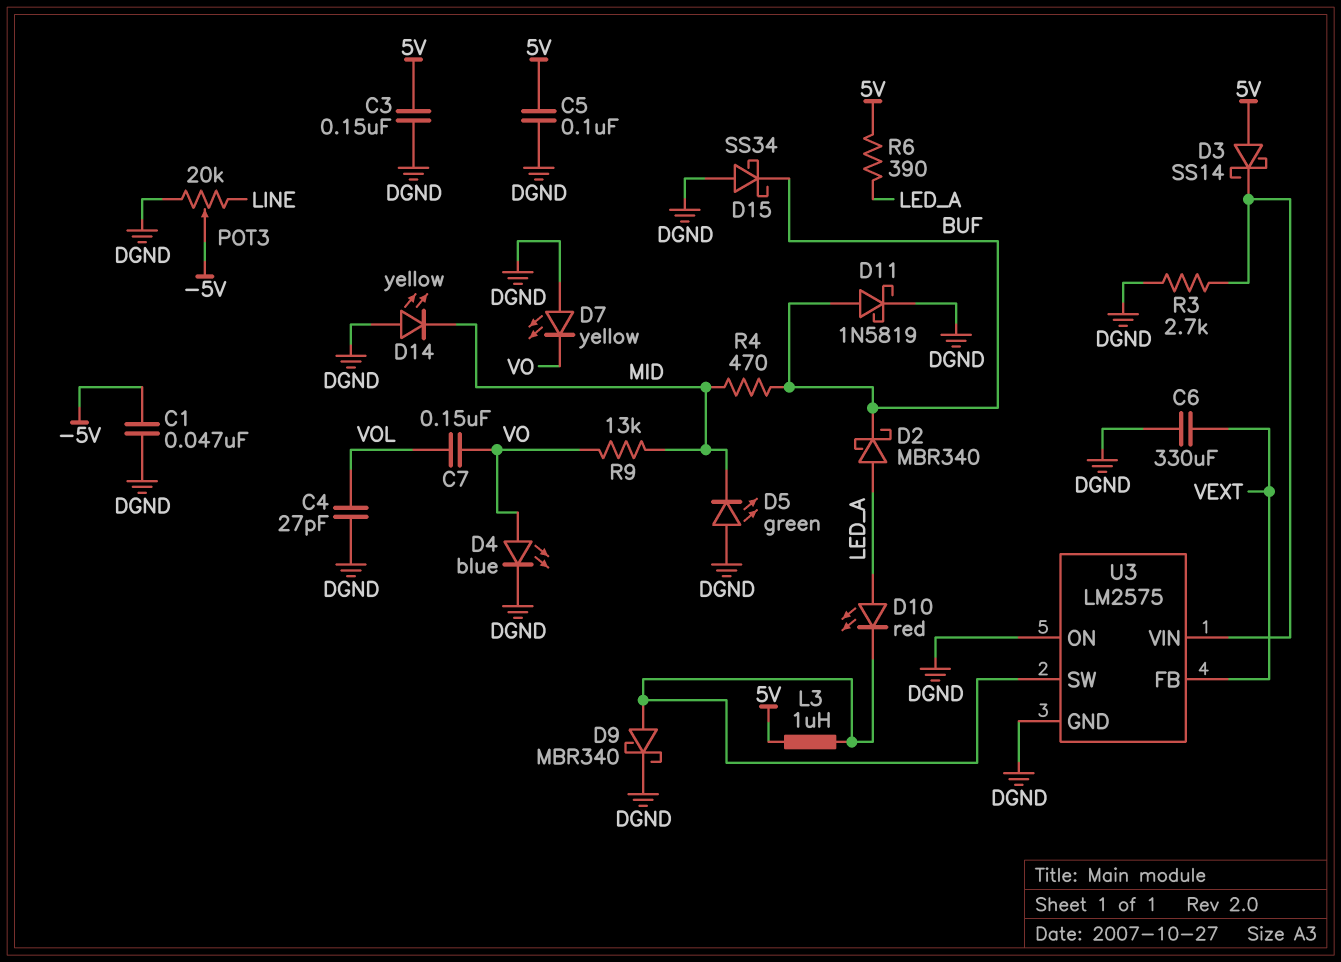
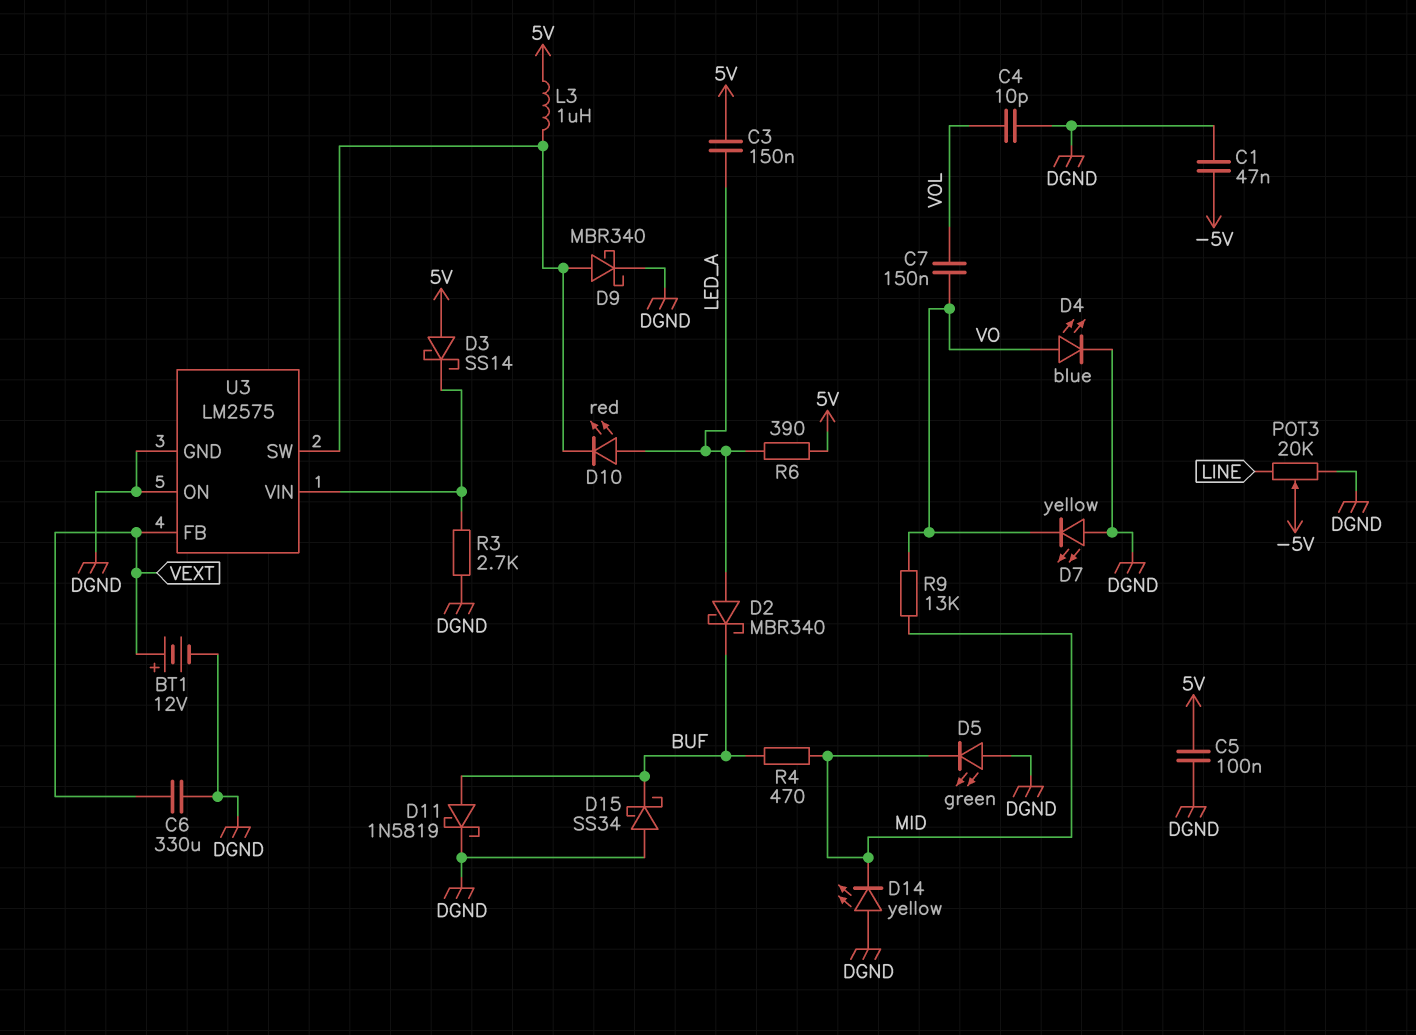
BT1: none -> 12V (plus VEXT, minus DGND)
C3: 150nF (5V, DGND) -> 150nF (5V, LED_A)
C4: 27pF (DGND, VOL) -> 10pF (DGND, VOL)

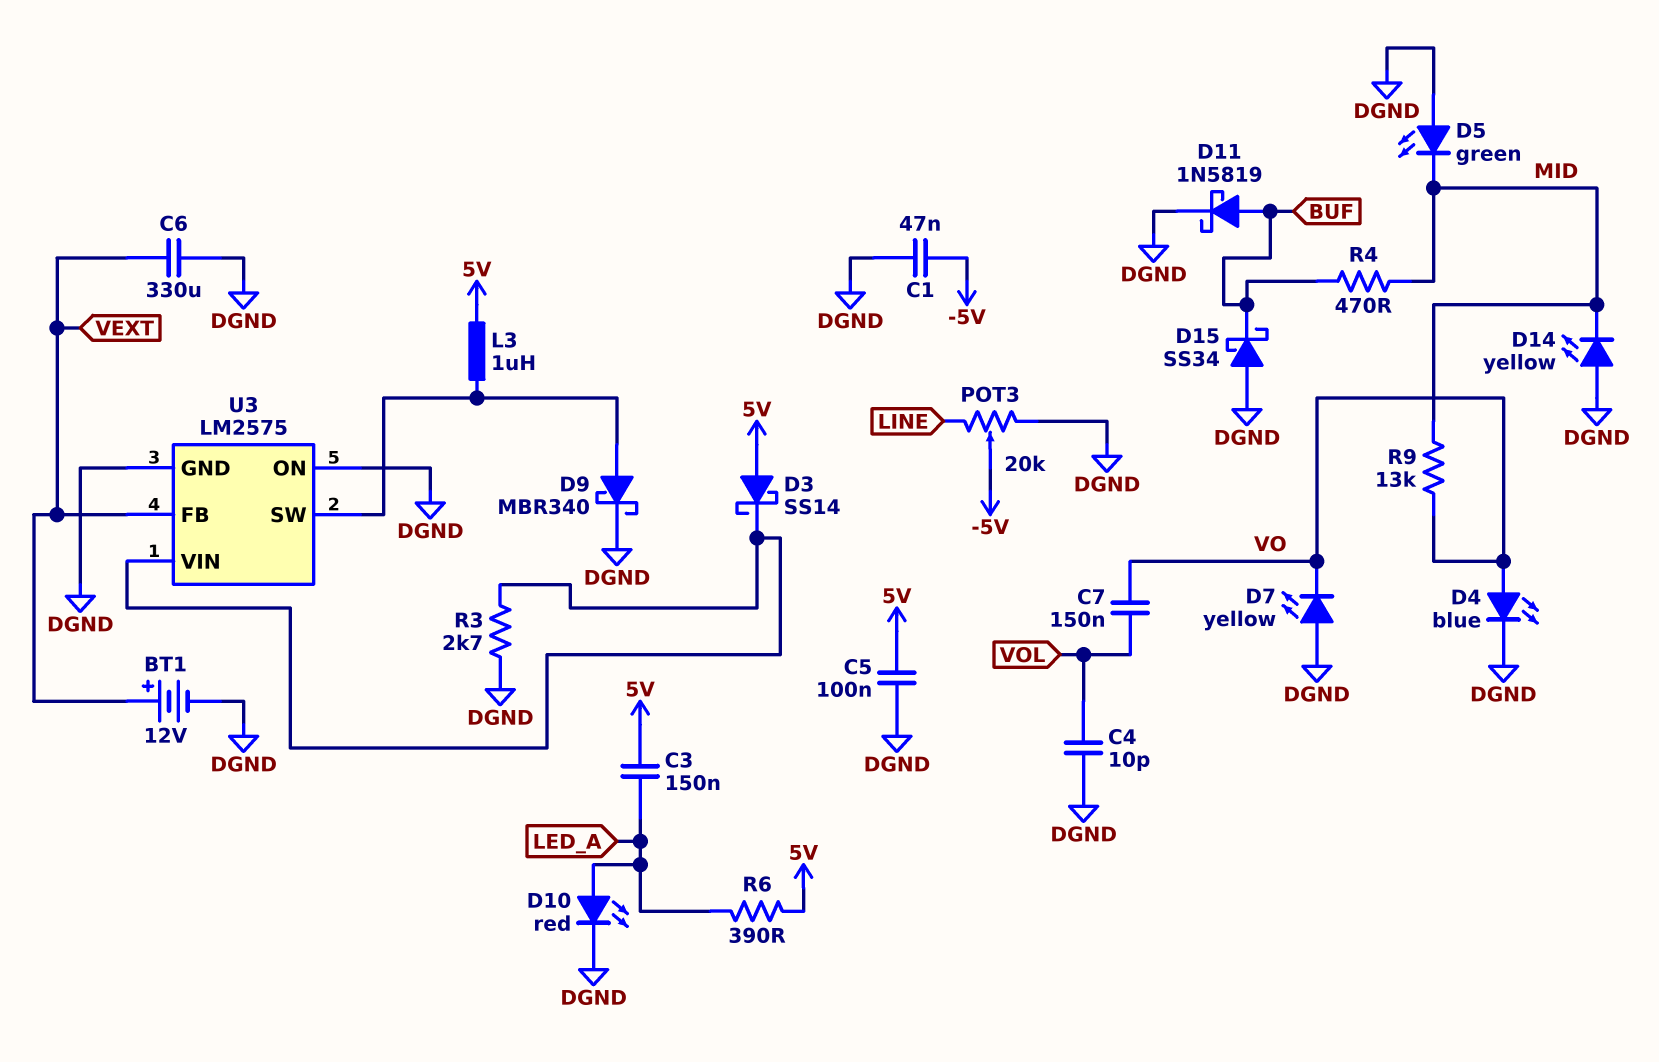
D2: schottky MBR340 (A LED_A, K BUF) -> none
D10: LED red (A LED_A, K U3/SW) -> LED red (A LED_A, K DGND)

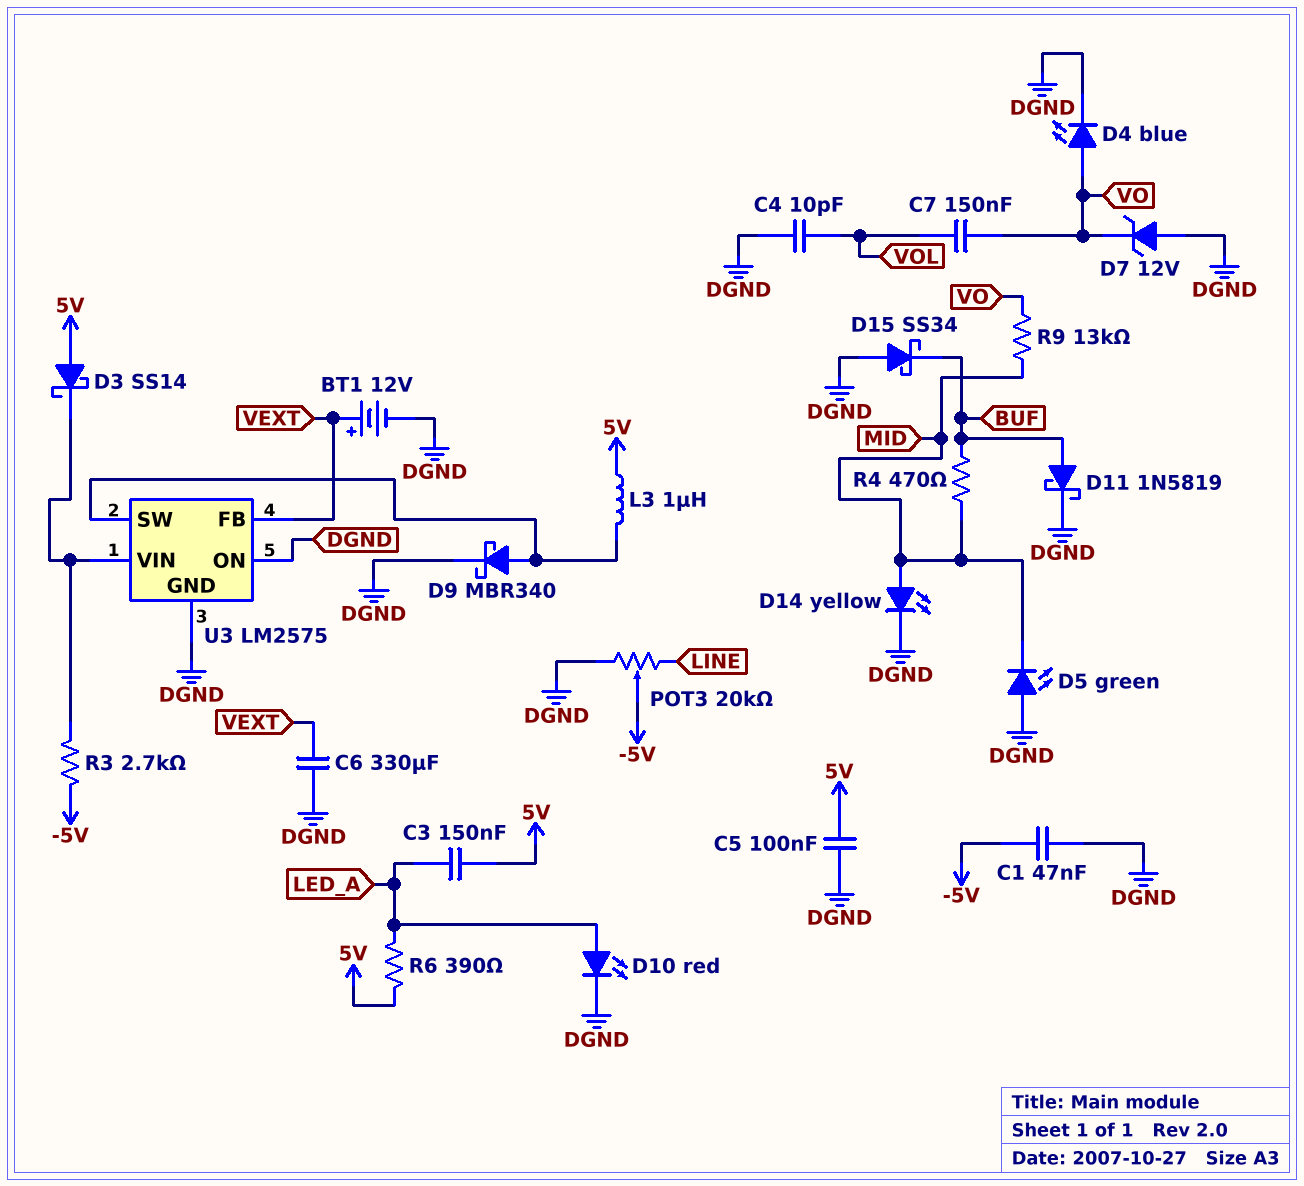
D7: LED yellow (A DGND, K VO) -> zener 12V (A DGND, K VO)
D14: LED yellow (A DGND, K MID) -> LED yellow (A MID, K DGND)
R3: 2.7k (DGND, U3/VIN) -> 2.7k (-5V, U3/VIN)

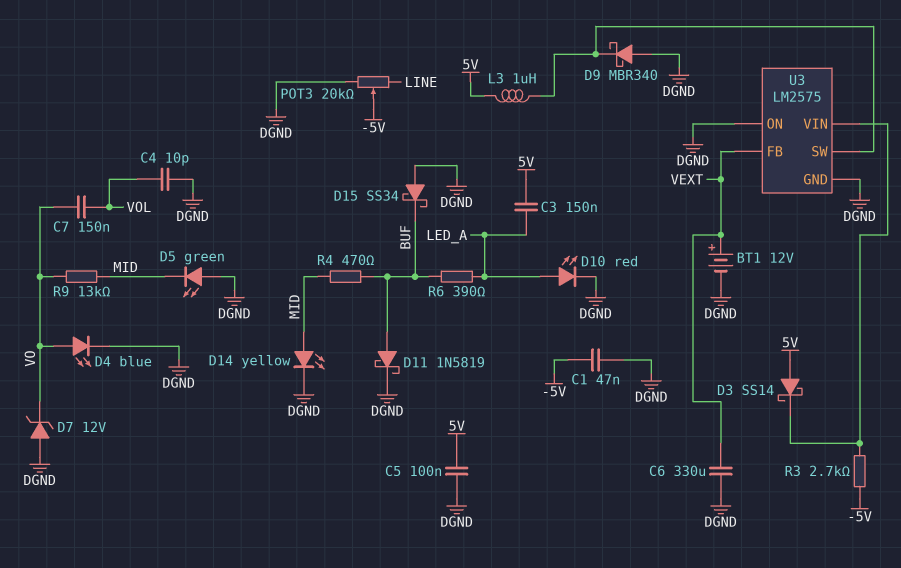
D9: schottky MBR340 (A U3/SW, K DGND) -> schottky MBR340 (A DGND, K U3/SW)
R6: 390 (5V, LED_A) -> 390 (BUF, LED_A)

